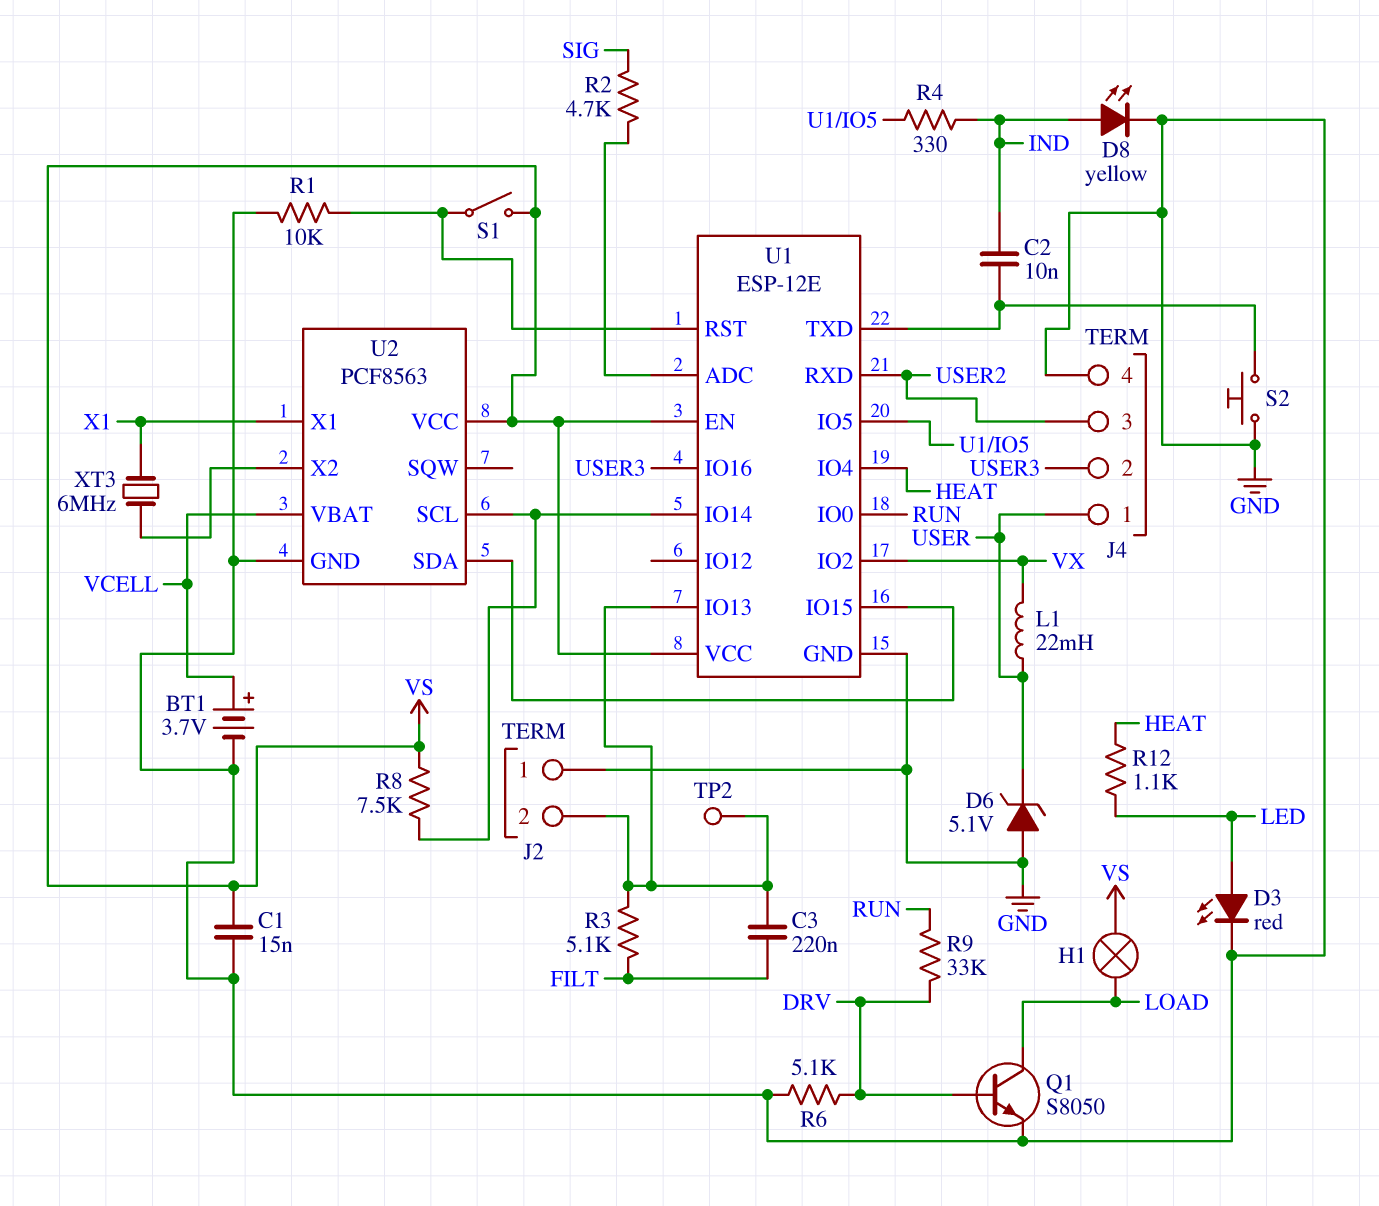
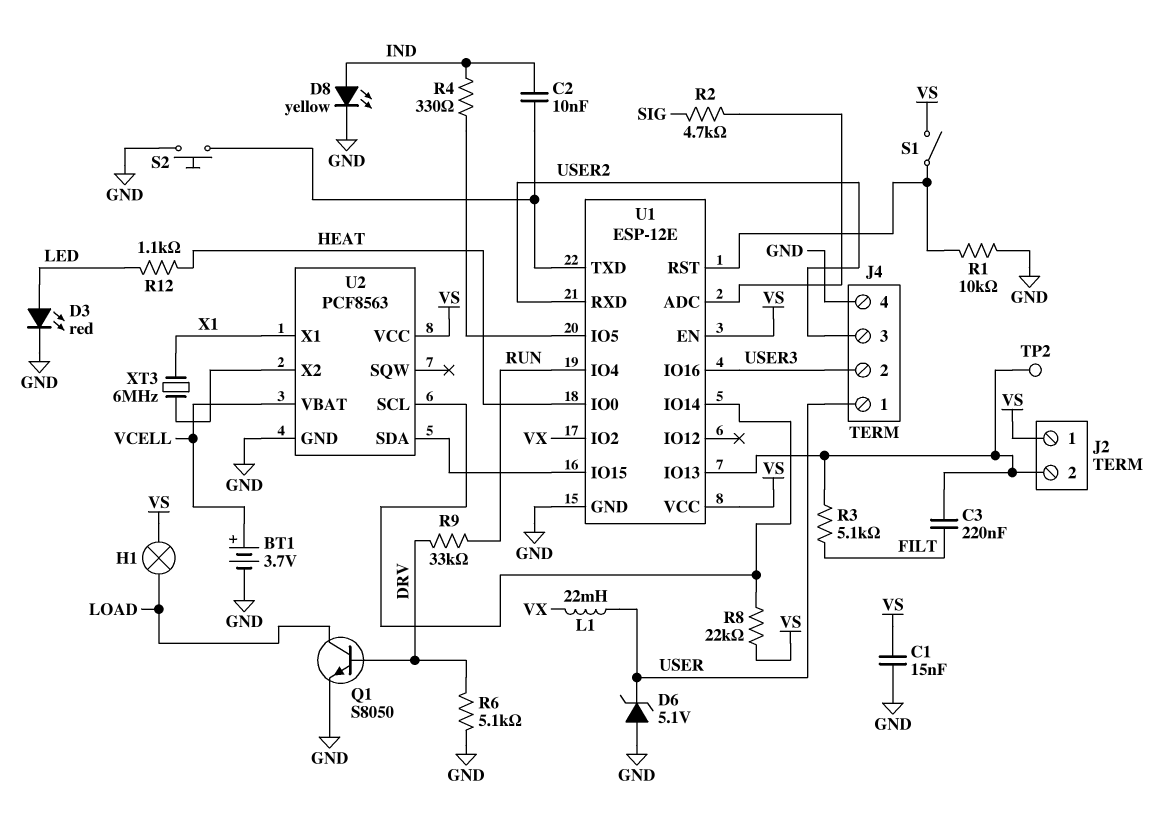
J2 pin 1: GND -> VS
R8: 7.5k (U1/IO14, VS) -> 22k (U1/IO14, VS)
U1 pin IO0: RUN -> HEAT
U1 pin IO4: HEAT -> RUN

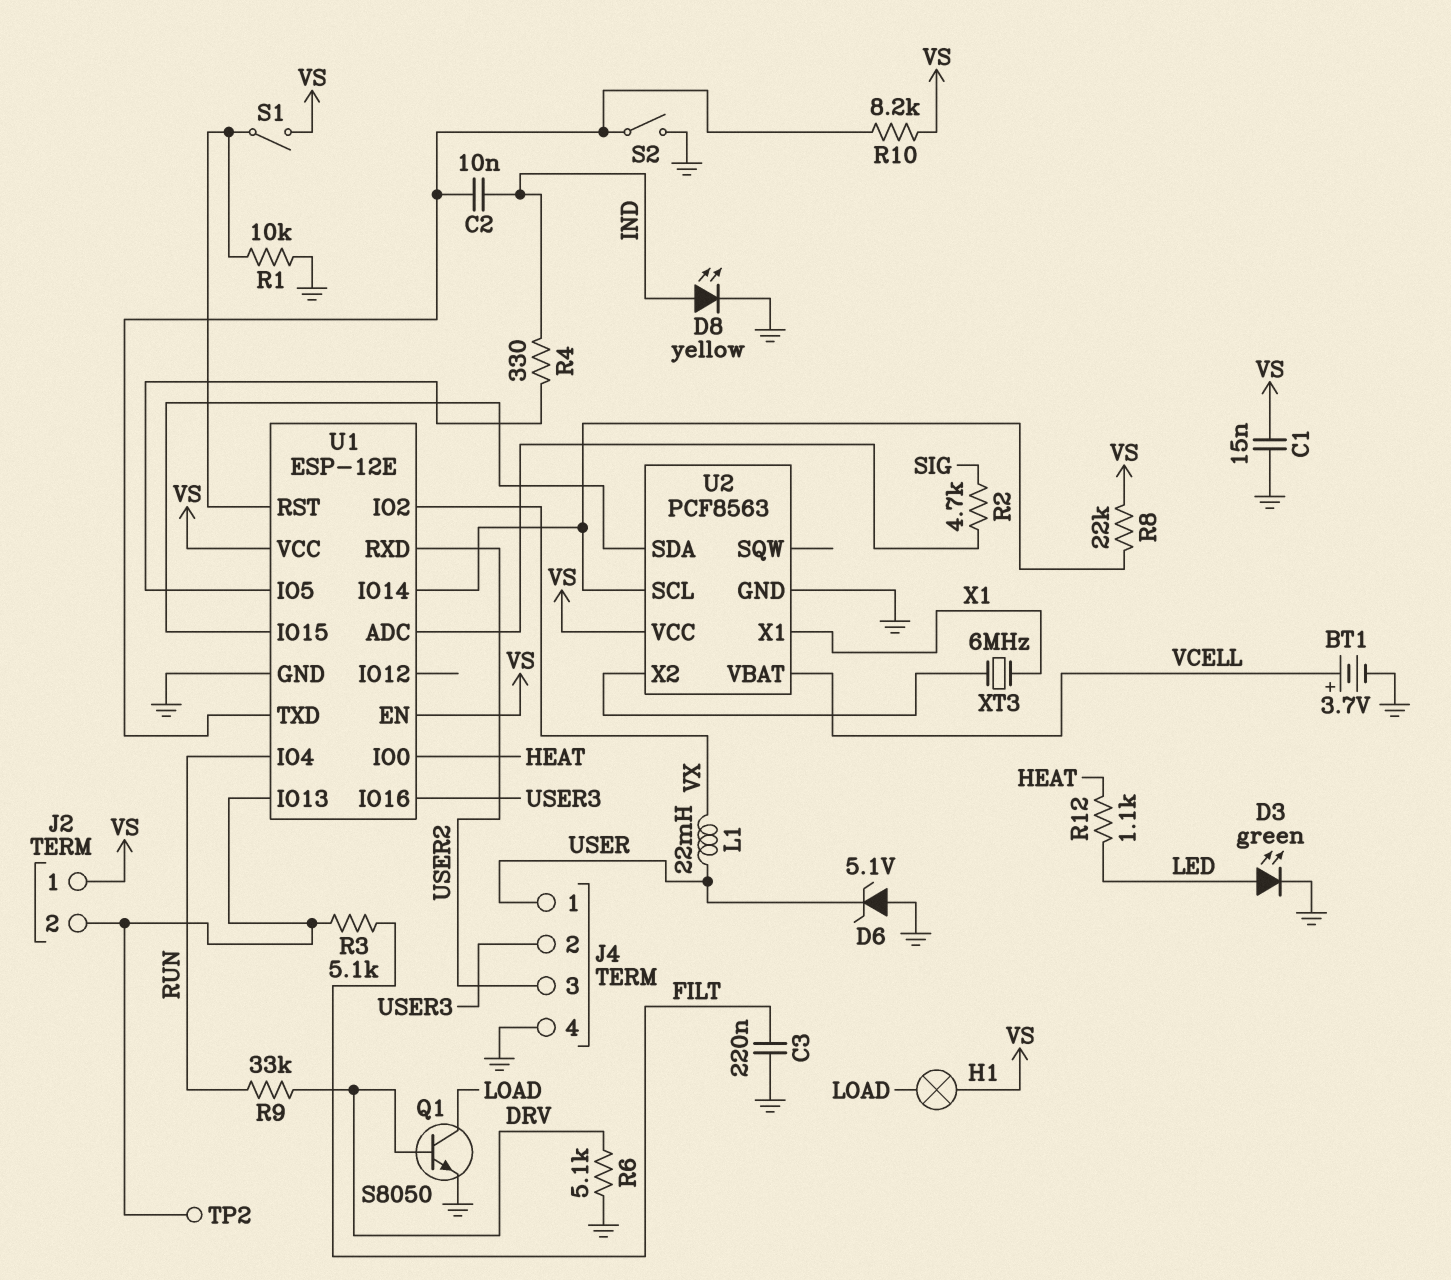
C3: 220nF (FILT, J2/2) -> 220nF (FILT, GND)
D3: LED red (A LED, K GND) -> LED green (A LED, K GND)
R10: none -> 8.2k (U1/TXD, VS)
S2: button (GND, U1/TXD) -> switch (GND, U1/TXD)

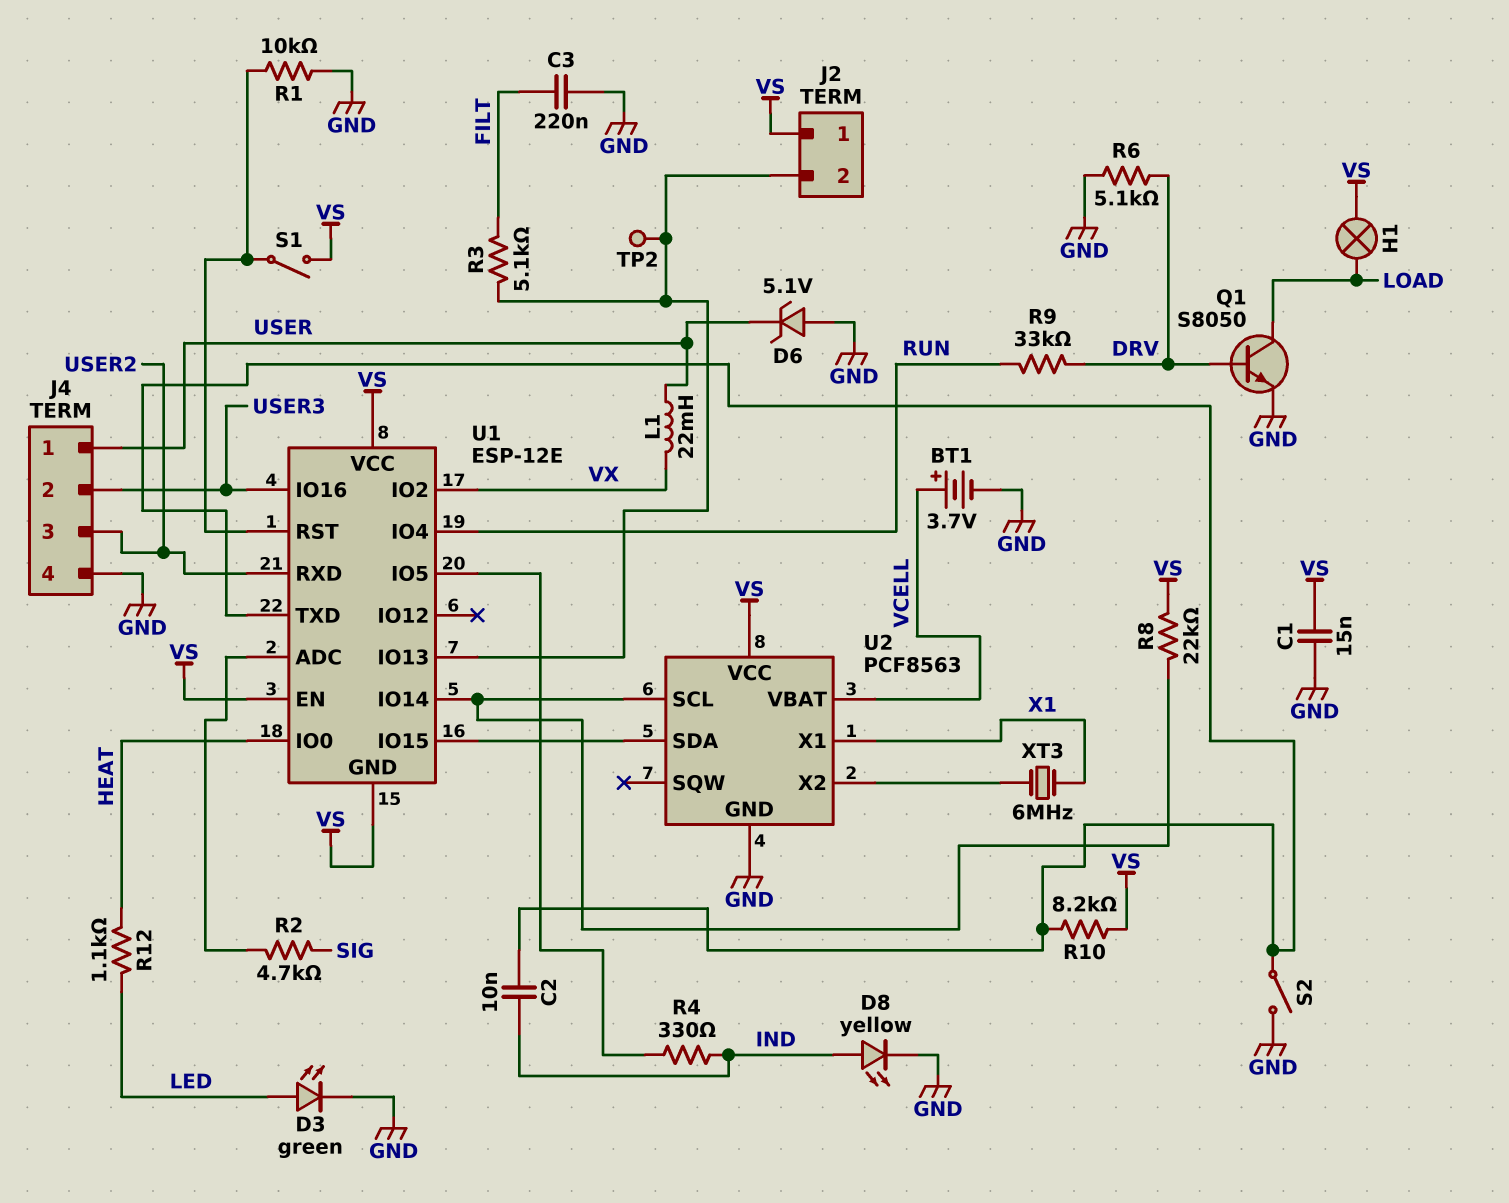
U1 pin GND: GND -> VS

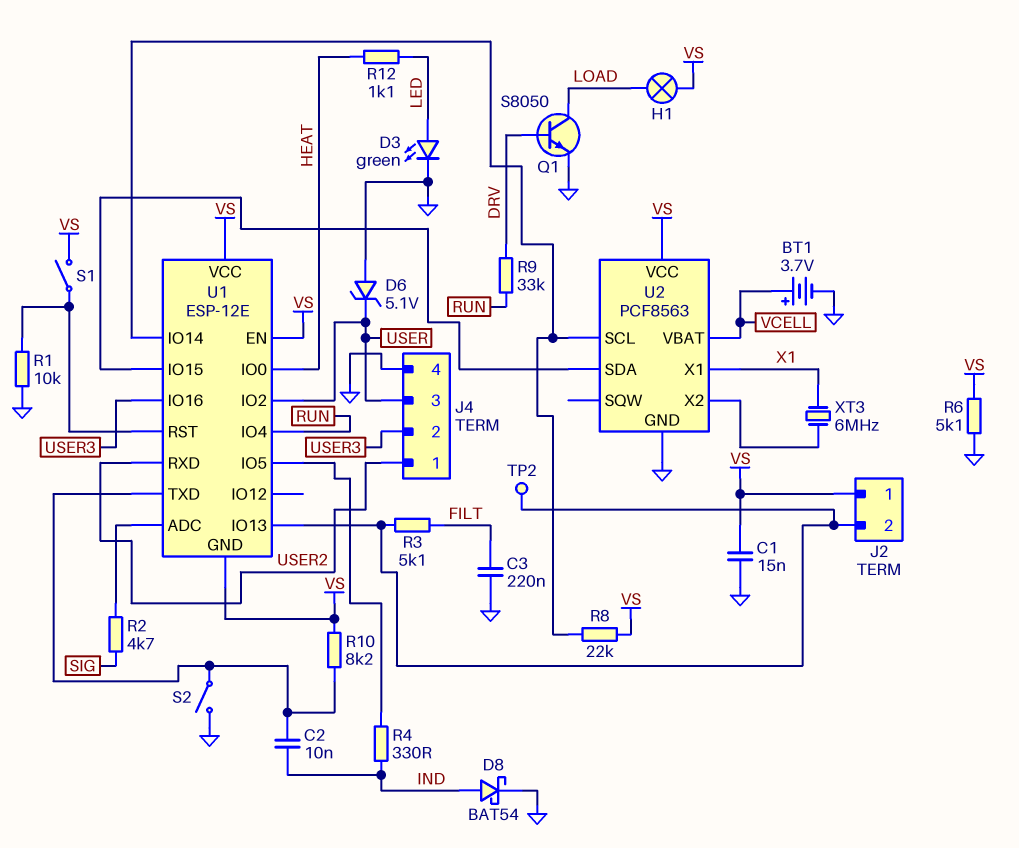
D8: LED yellow (A IND, K GND) -> schottky BAT54 (A IND, K GND)
J4 pin 1: USER -> USER2
J4 pin 3: USER2 -> USER
L1: 22mH (USER, VX) -> none
R6: 5.1k (DRV, GND) -> 5.1k (GND, VS)
U1 pin IO2: VX -> USER

